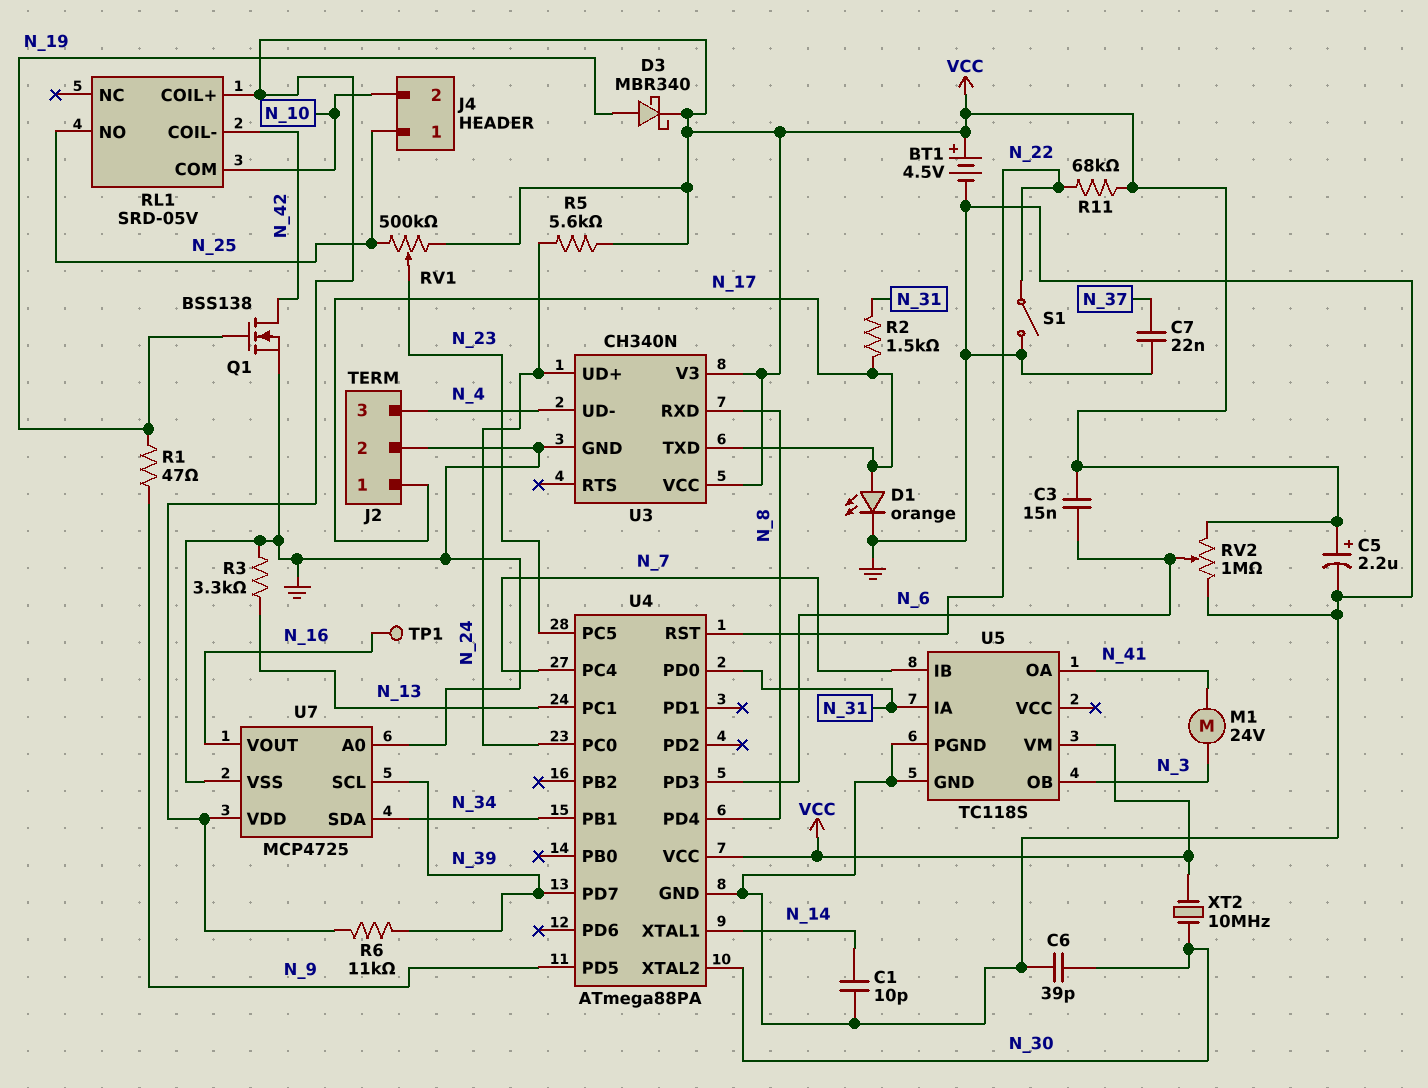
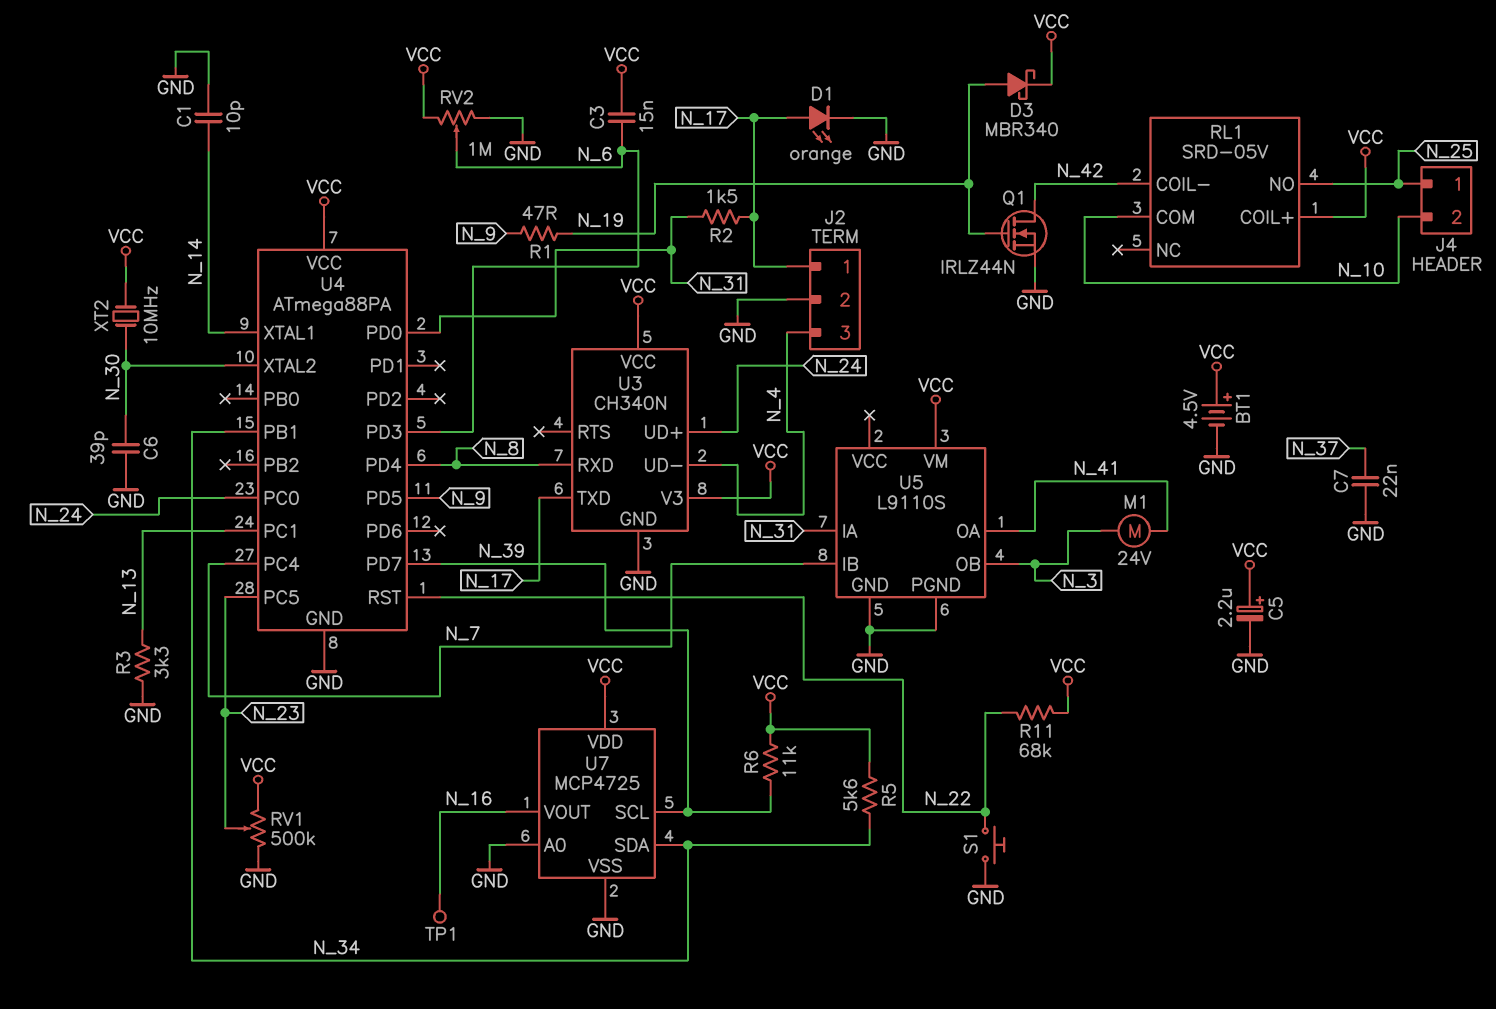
Q1: NMOS BSS138 (G N_19, D N_42, S GND) -> NMOS IRLZ44N (G N_19, D N_42, S GND)
R5: 5.6k (N_24, VCC) -> 5.6k (N_34, VCC)
RV1: 500k (N_25, VCC, wiper N_23) -> 500k (GND, VCC, wiper N_23)
S1: switch (GND, N_22) -> button (GND, N_22)
U5: TC118S -> L9110S

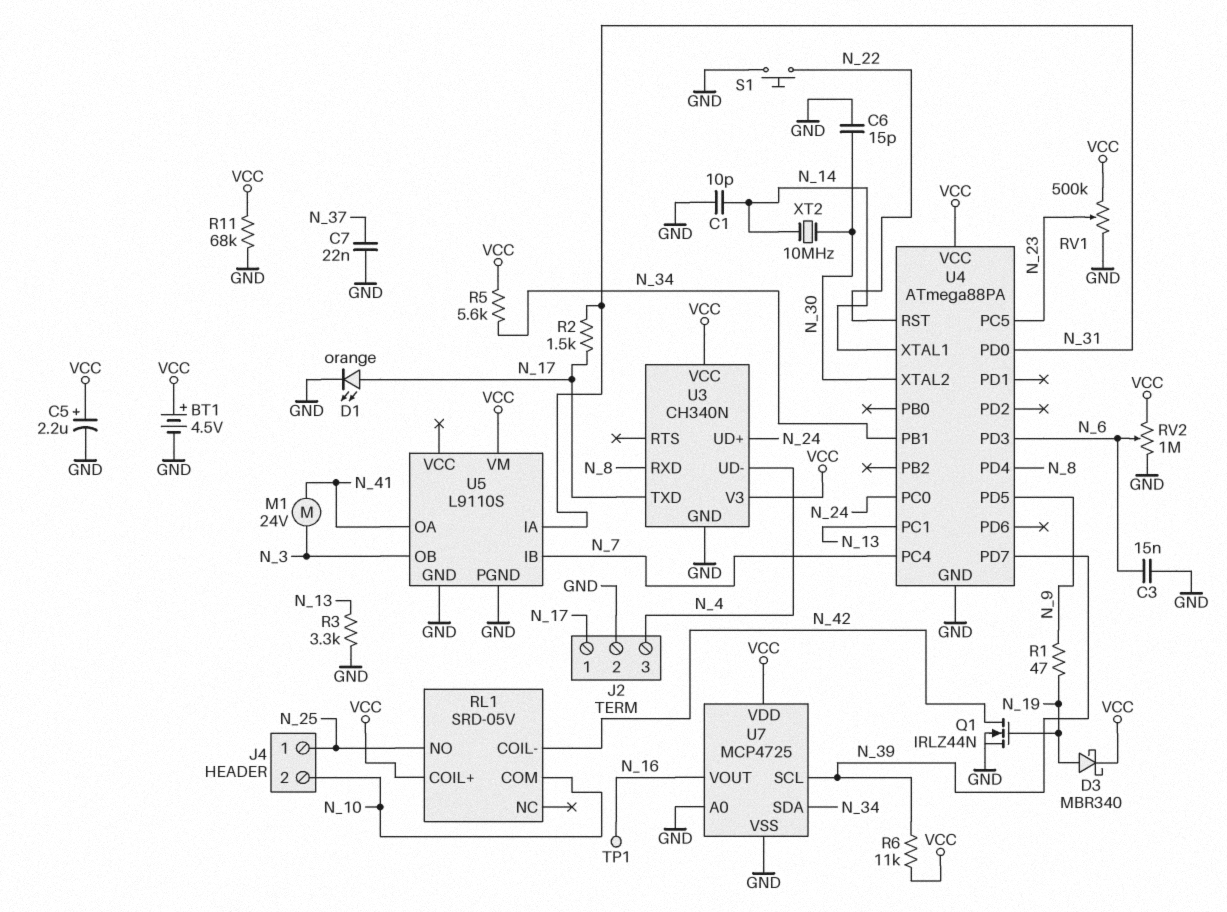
C3: 15nF (N_6, VCC) -> 15nF (GND, N_6)
C6: 39pF (GND, N_30) -> 15pF (GND, N_30)
R11: 68k (N_22, VCC) -> 68k (GND, VCC)
XT2: 10MHz (N_30, VCC) -> 10MHz (N_14, N_30)

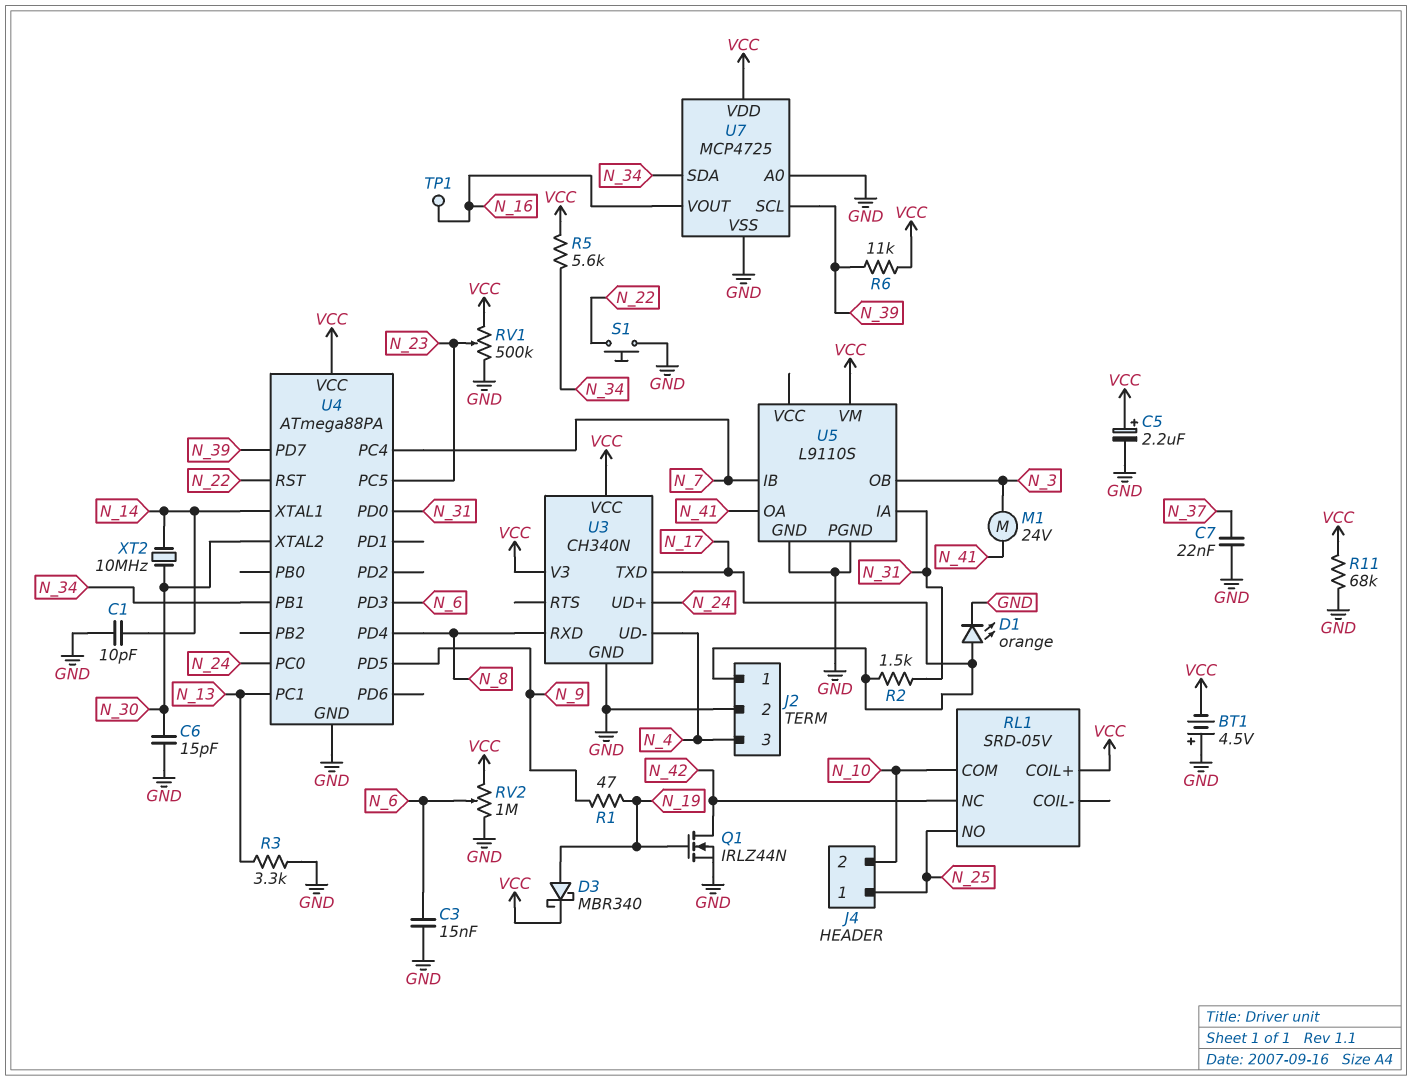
BT1: 4.5V (plus VCC, minus GND) -> 4.5V (plus GND, minus VCC)
RL1 pin COIL-: N_42 -> none
RL1 pin NC: none -> N_42

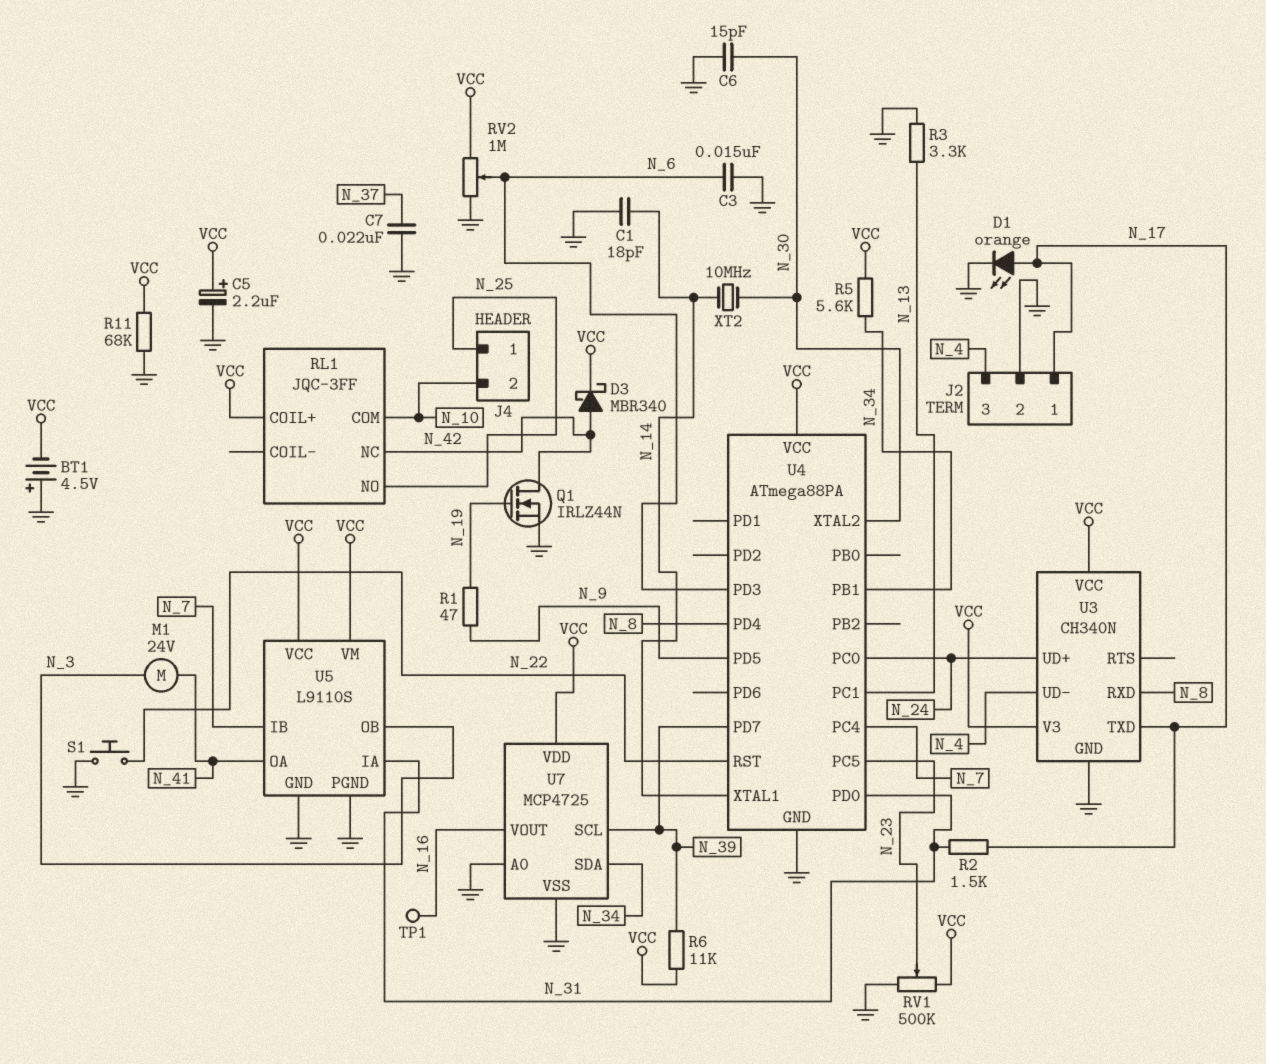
C1: 10pF (GND, N_14) -> 18pF (GND, N_14)
D3: schottky MBR340 (A N_19, K VCC) -> schottky MBR340 (A N_42, K VCC)
RL1: SRD-05V -> JQC-3FF
U5 pin VCC: none -> VCC

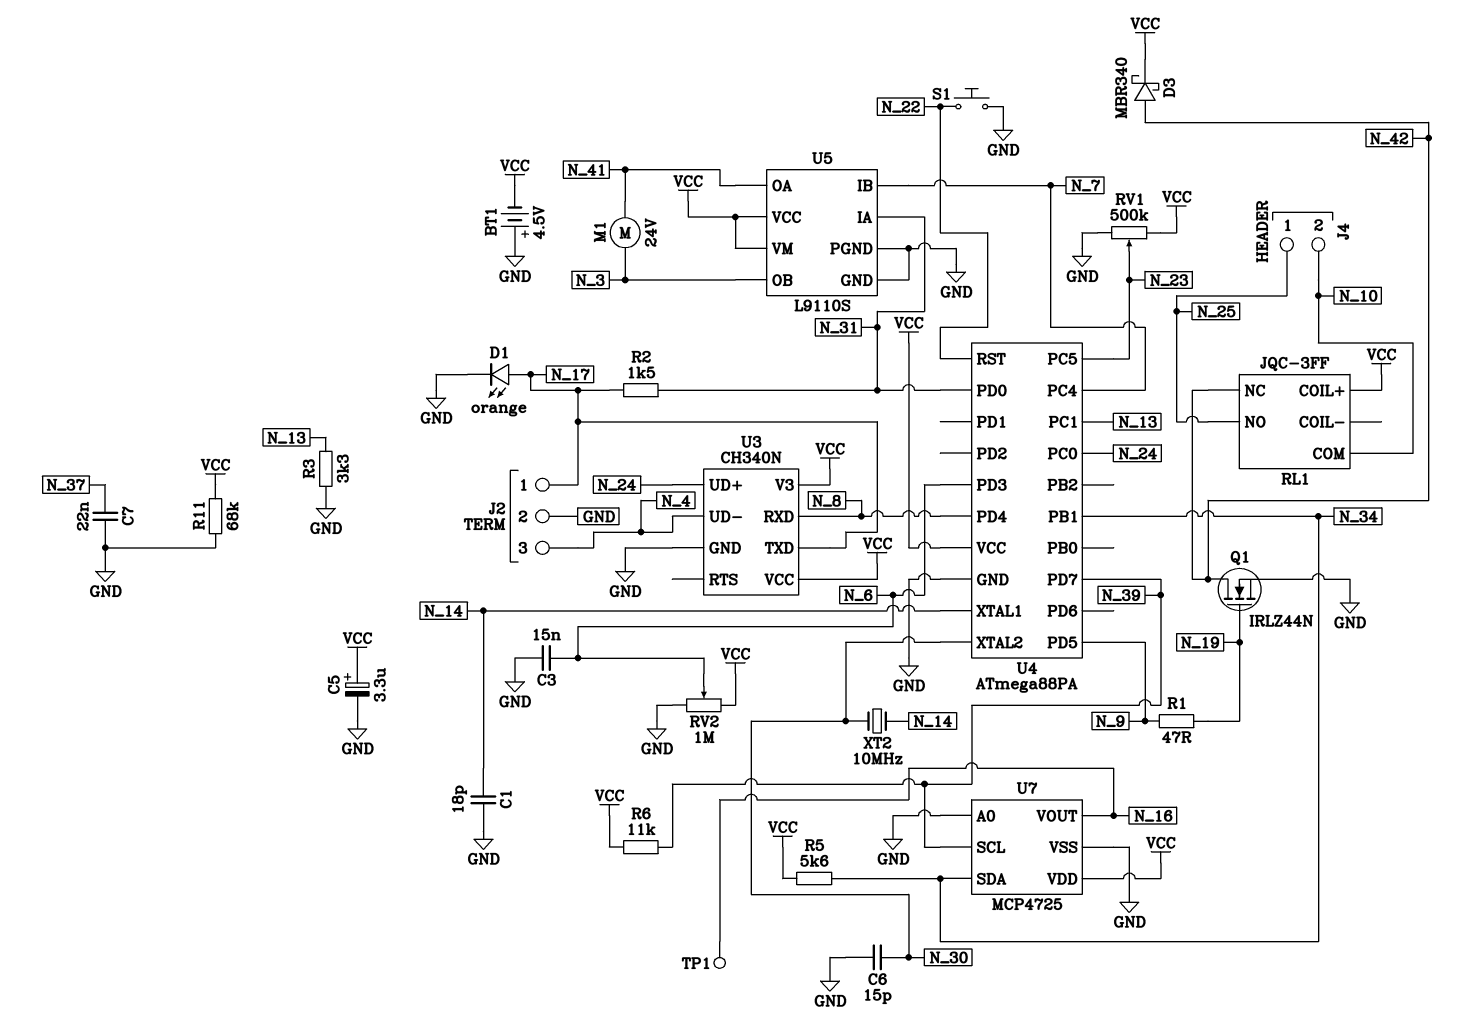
C5: 2.2uF (plus VCC, minus GND) -> 3.3uF (plus VCC, minus GND)

